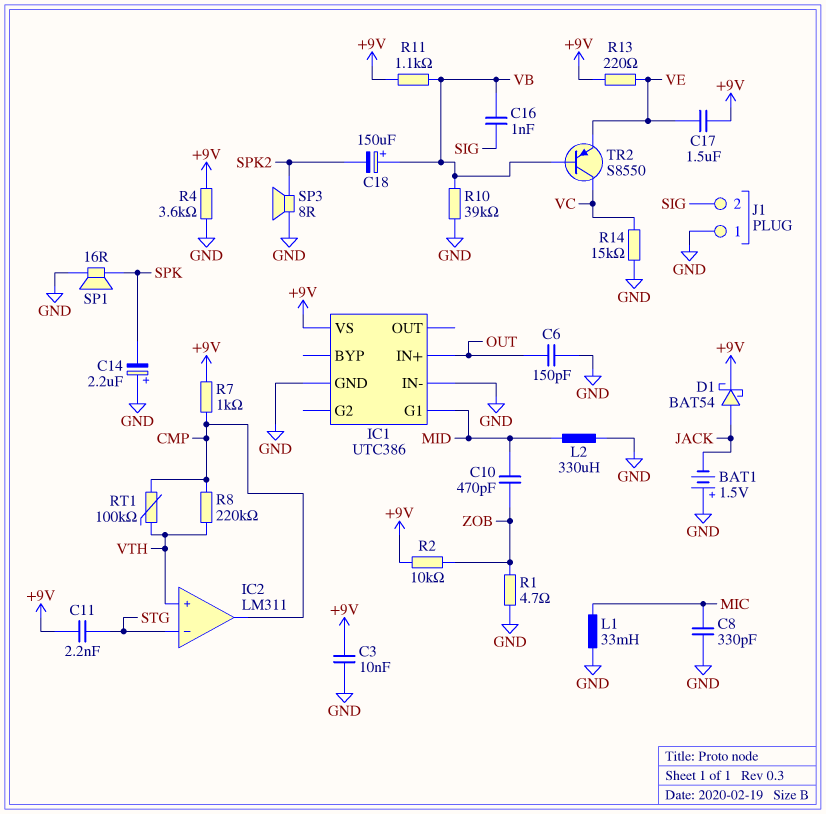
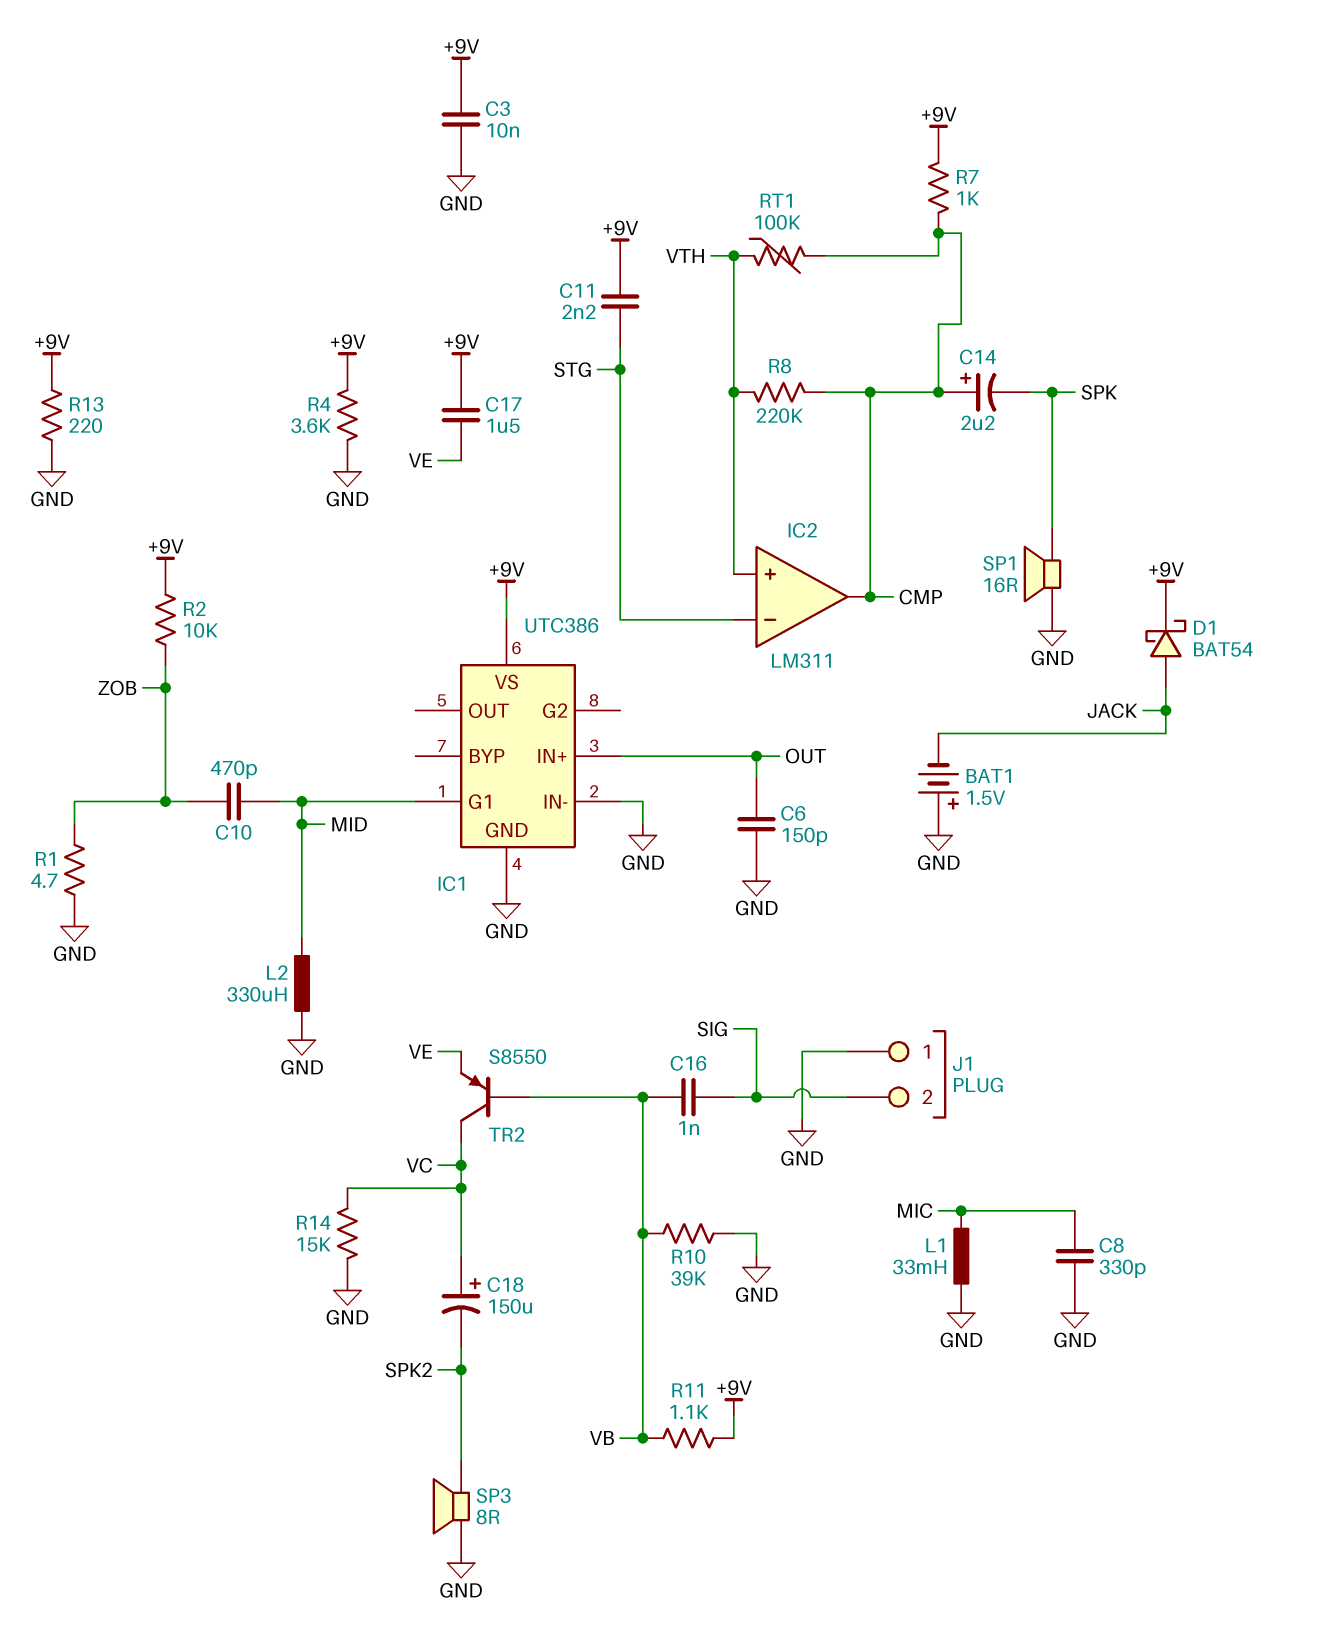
C14: 2.2uF (plus GND, minus SPK) -> 2.2uF (plus CMP, minus SPK)
C18: 150uF (plus VB, minus SPK2) -> 150uF (plus VC, minus SPK2)
R13: 220 (+9V, VE) -> 220 (+9V, GND)

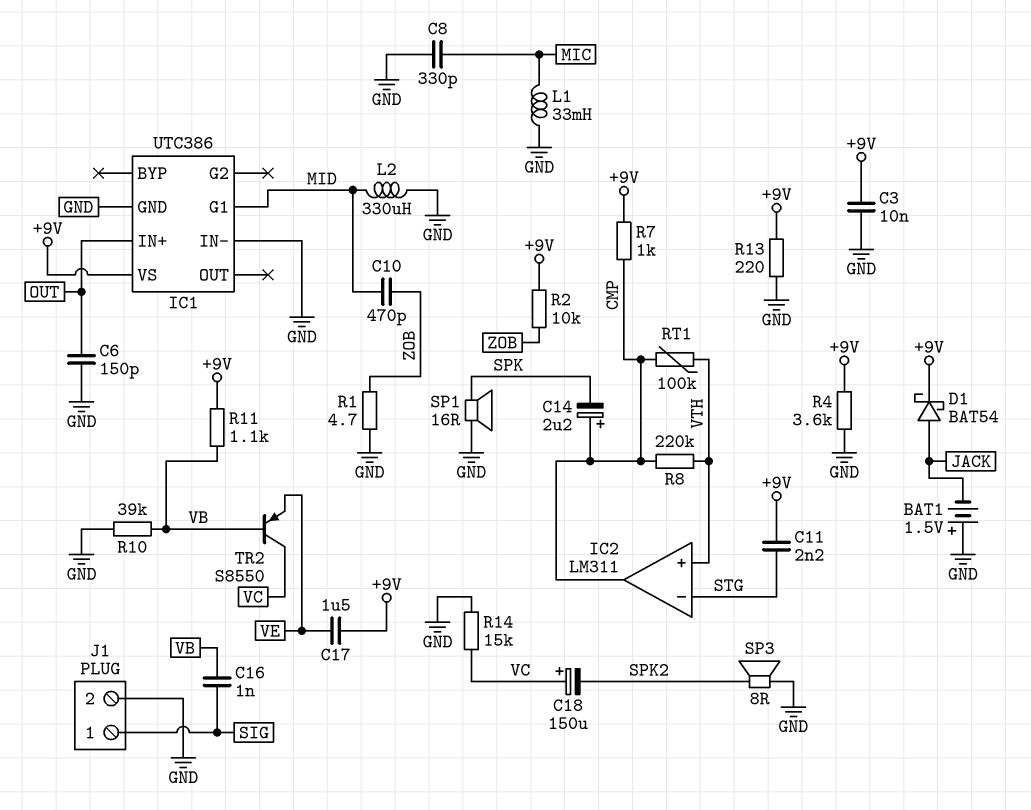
J1 pin 1: GND -> SIG
J1 pin 2: SIG -> GND

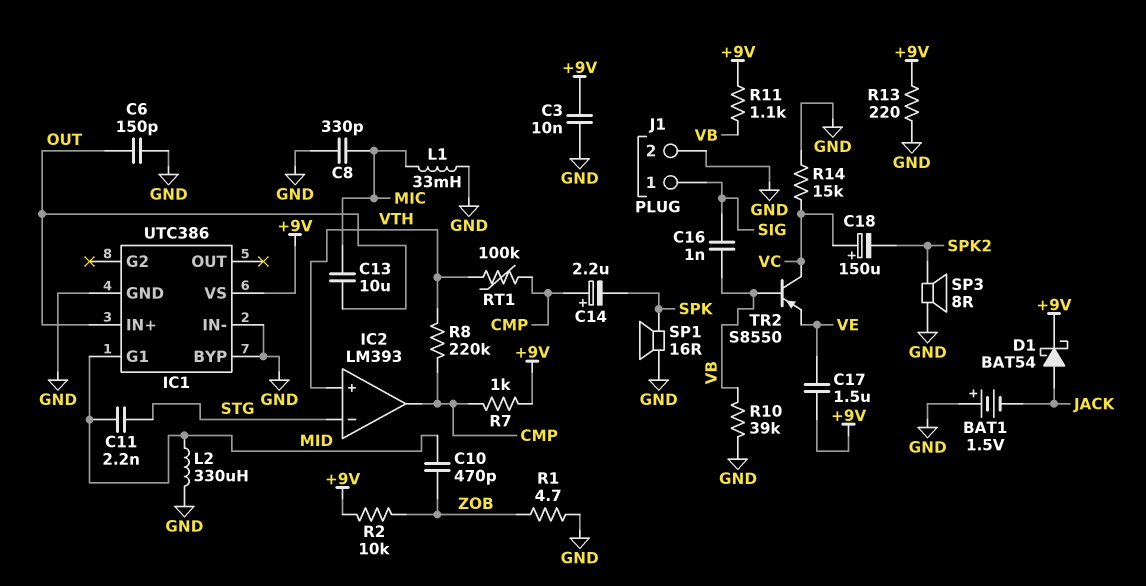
C11: 2.2nF (+9V, STG) -> 2.2nF (MID, STG)
C13: none -> 10uF (MIC, OUT)
IC1 pin BYP: none -> GND
IC2: LM311 -> LM393
R4: 3.6k (+9V, GND) -> none

